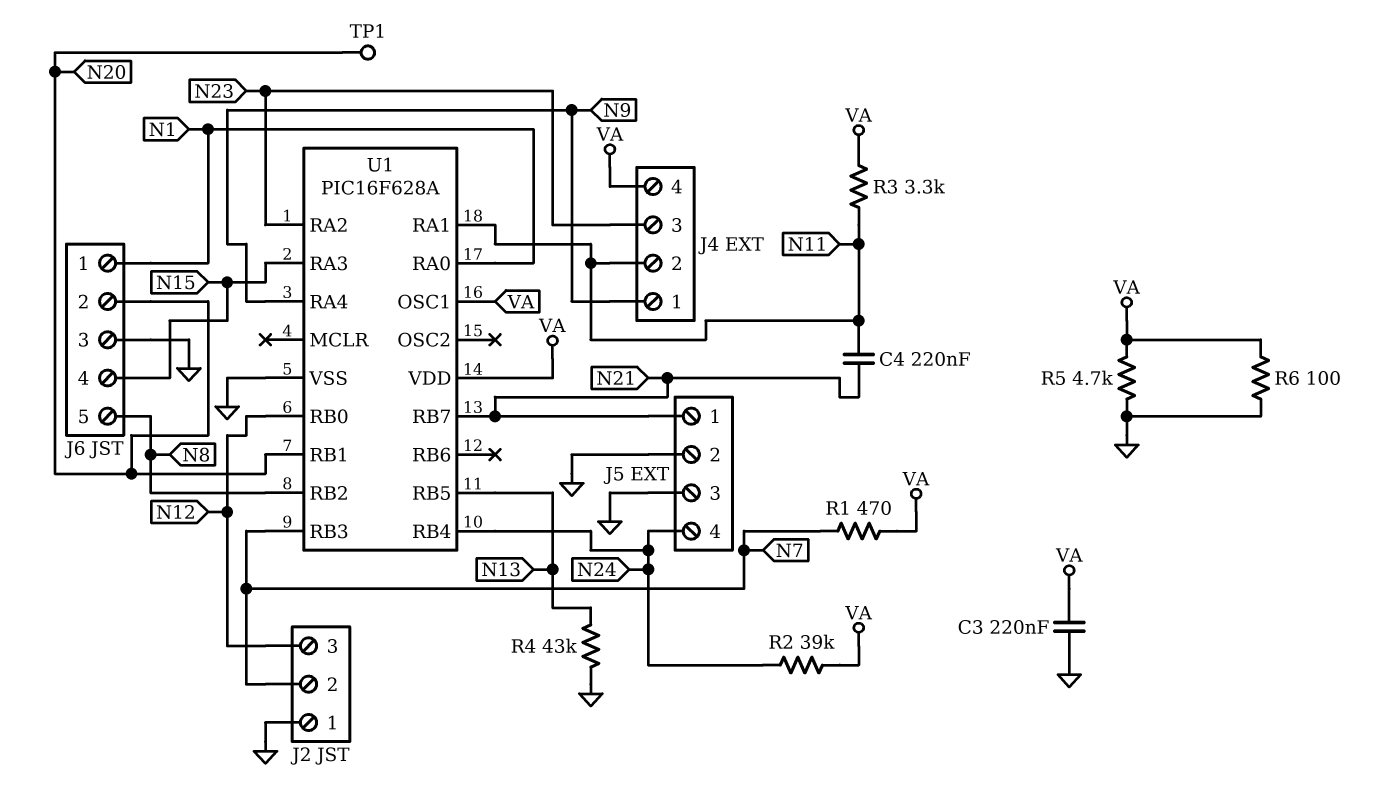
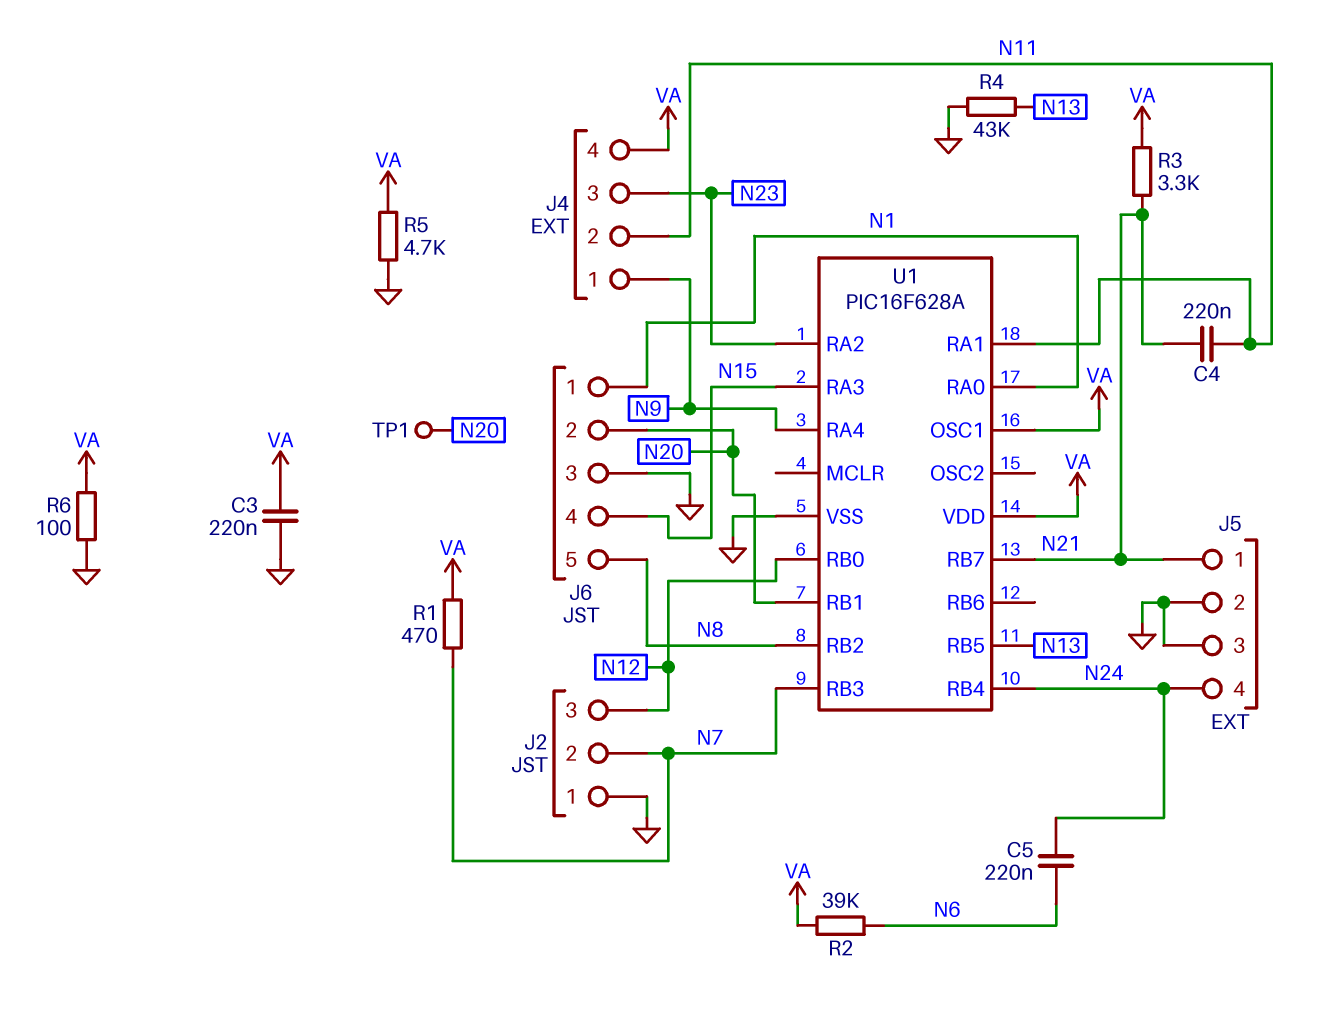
C5: none -> 220nF (N6, N24)
R2: 39k (N24, VA) -> 39k (N6, VA)
R3: 3.3k (N11, VA) -> 3.3k (N21, VA)

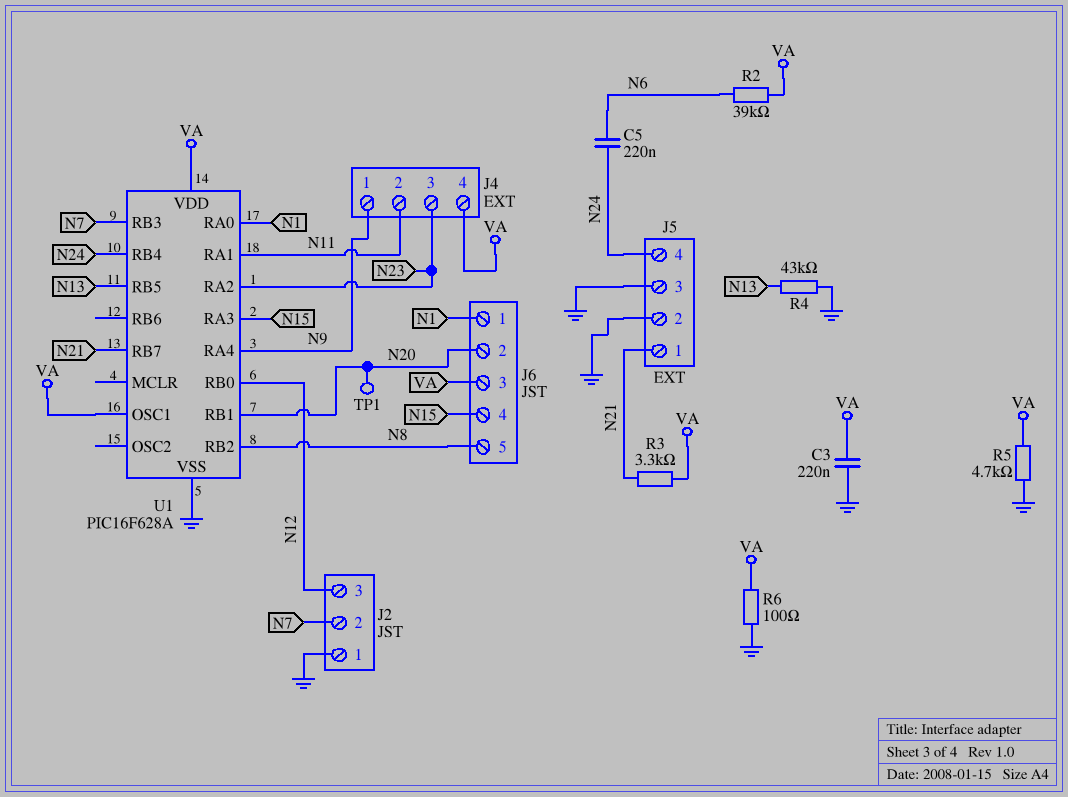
C4: 220nF (N11, N21) -> none
J6 pin 3: GND -> VA
R1: 470 (N7, VA) -> none

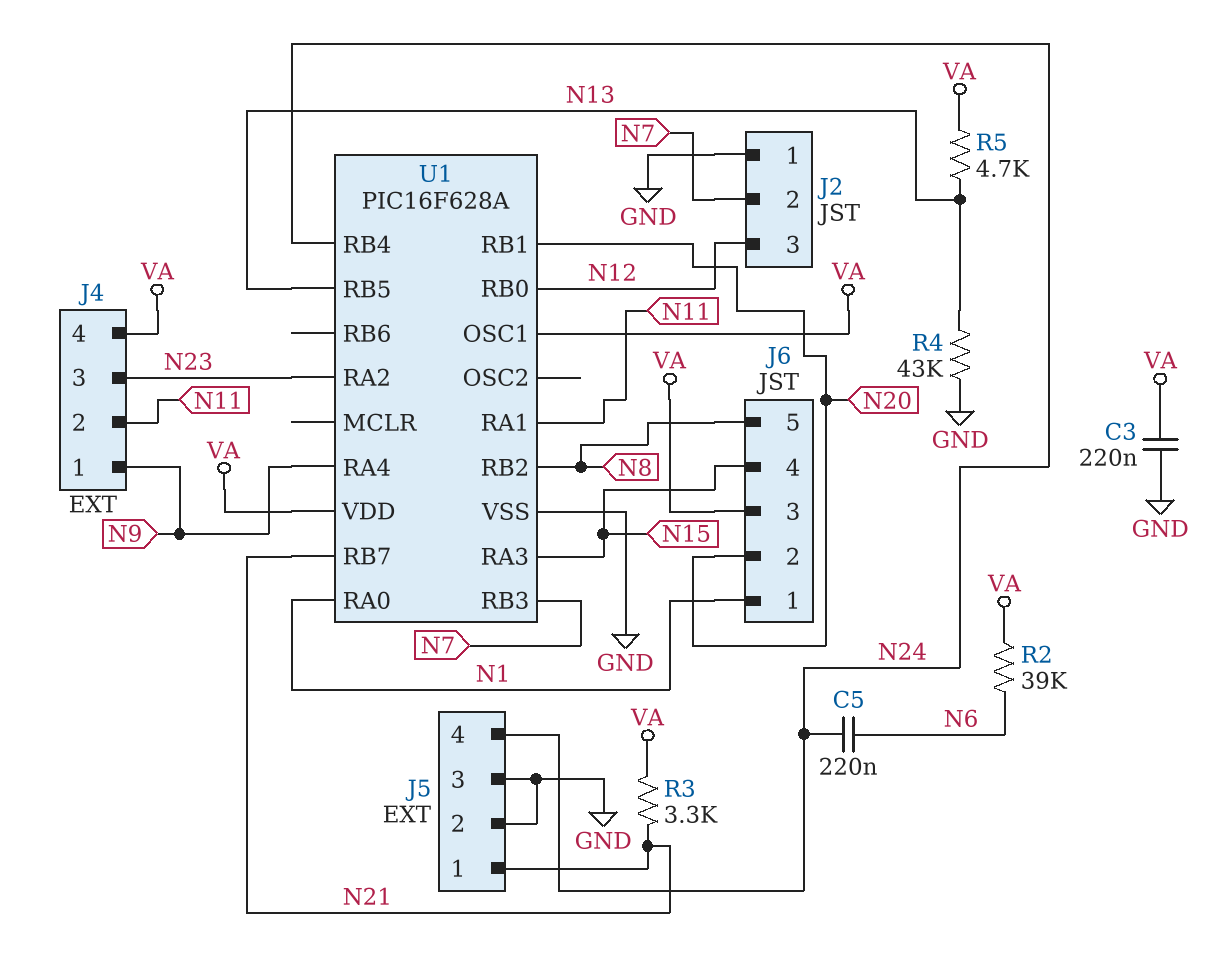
R5: 4.7k (GND, VA) -> 4.7k (N13, VA)
R6: 100 (GND, VA) -> none
TP1: test point (N20) -> none

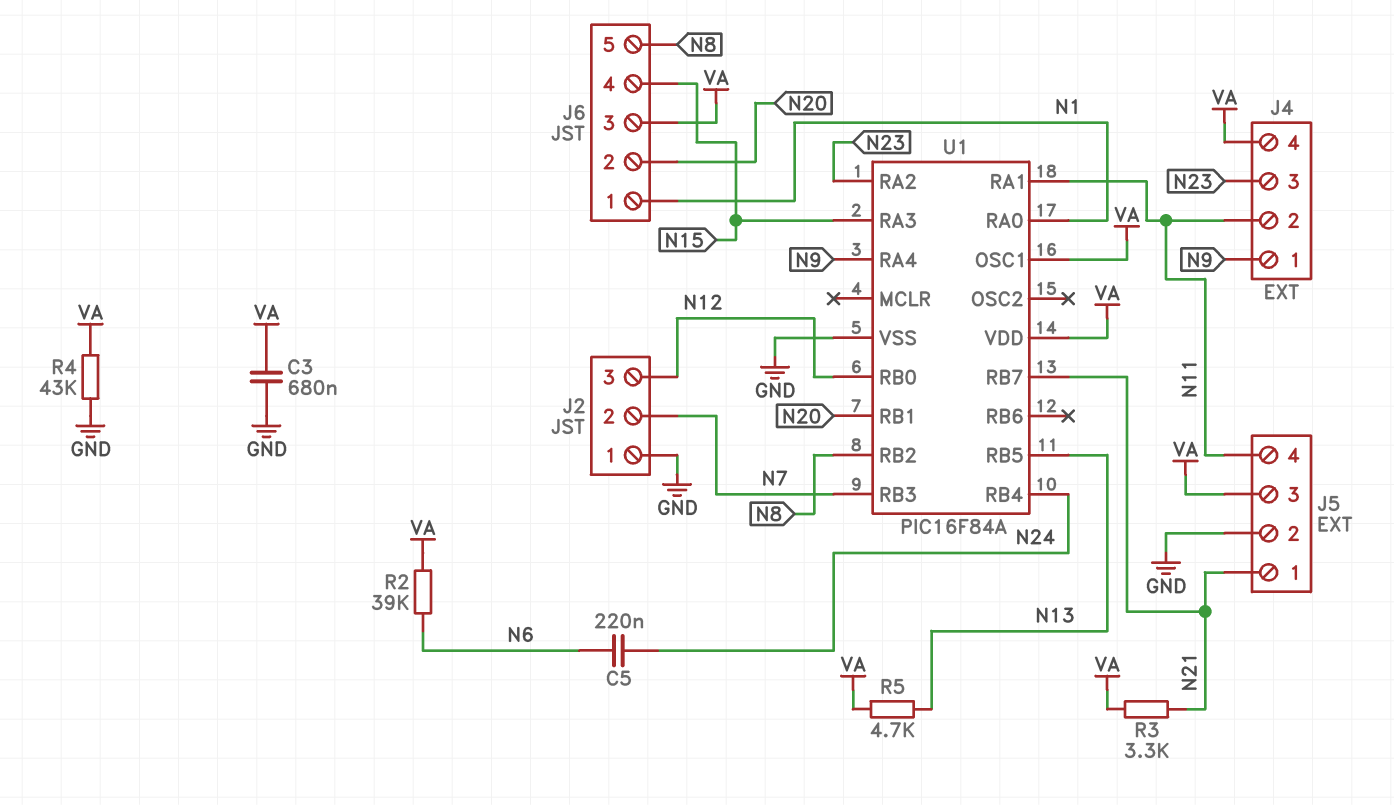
C3: 220nF (GND, VA) -> 680nF (GND, VA)
J5 pin 3: GND -> VA
J5 pin 4: N24 -> N11
R4: 43k (GND, N13) -> 43k (GND, VA)
U1: PIC16F628A -> PIC16F84A

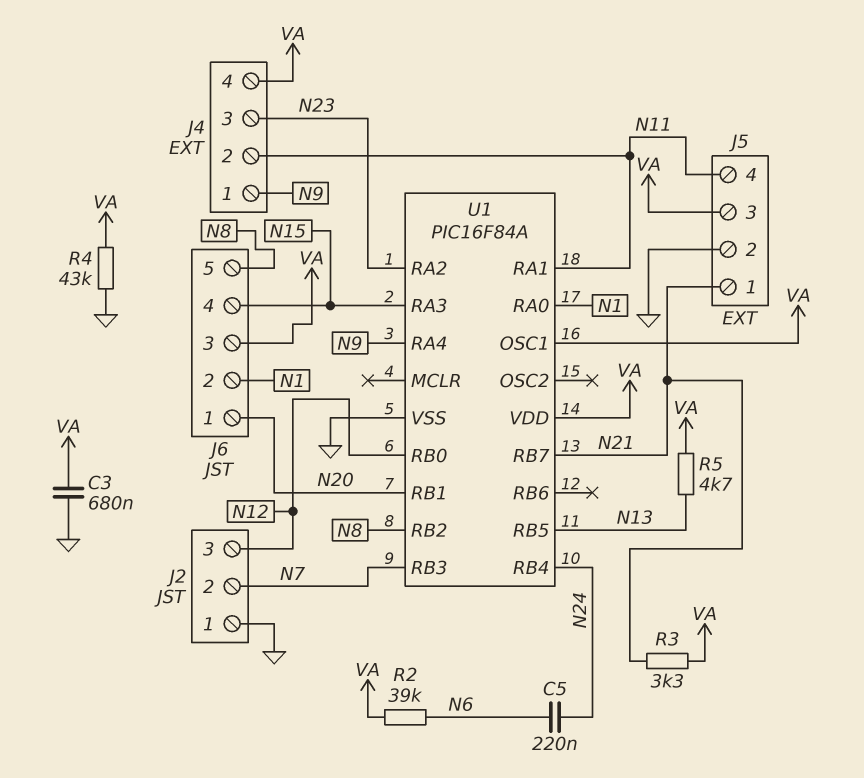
J6 pin 1: N1 -> N20
J6 pin 2: N20 -> N1

